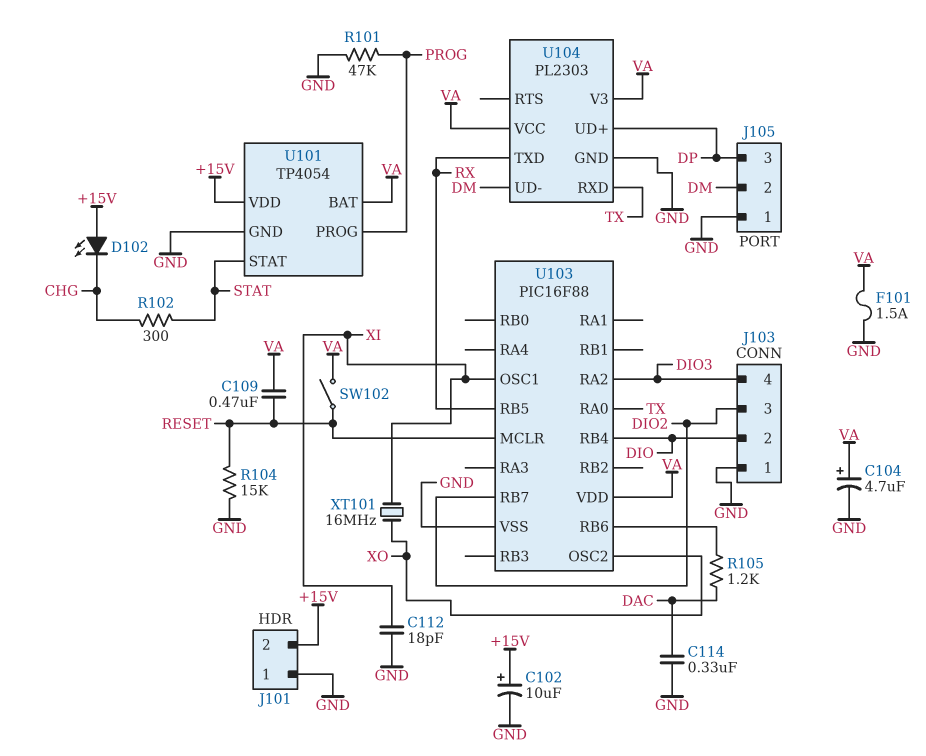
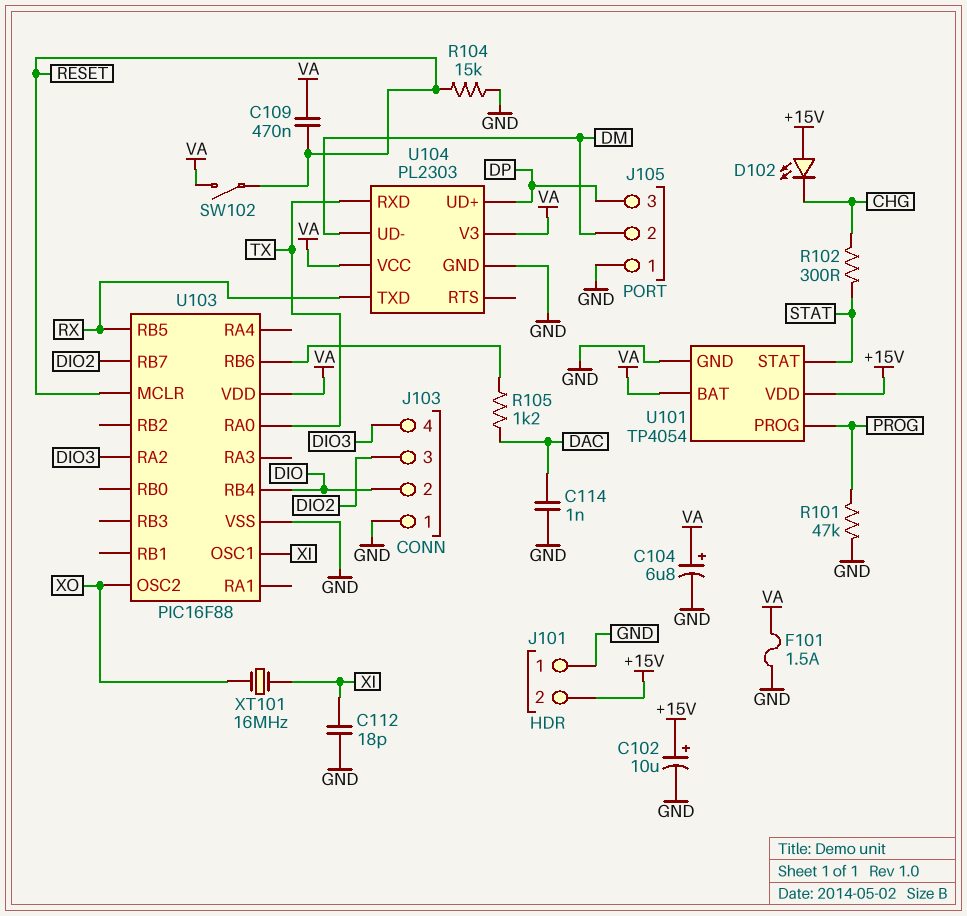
C104: 4.7uF (plus VA, minus GND) -> 6.8uF (plus VA, minus GND)
C114: 330nF (DAC, GND) -> 1nF (DAC, GND)

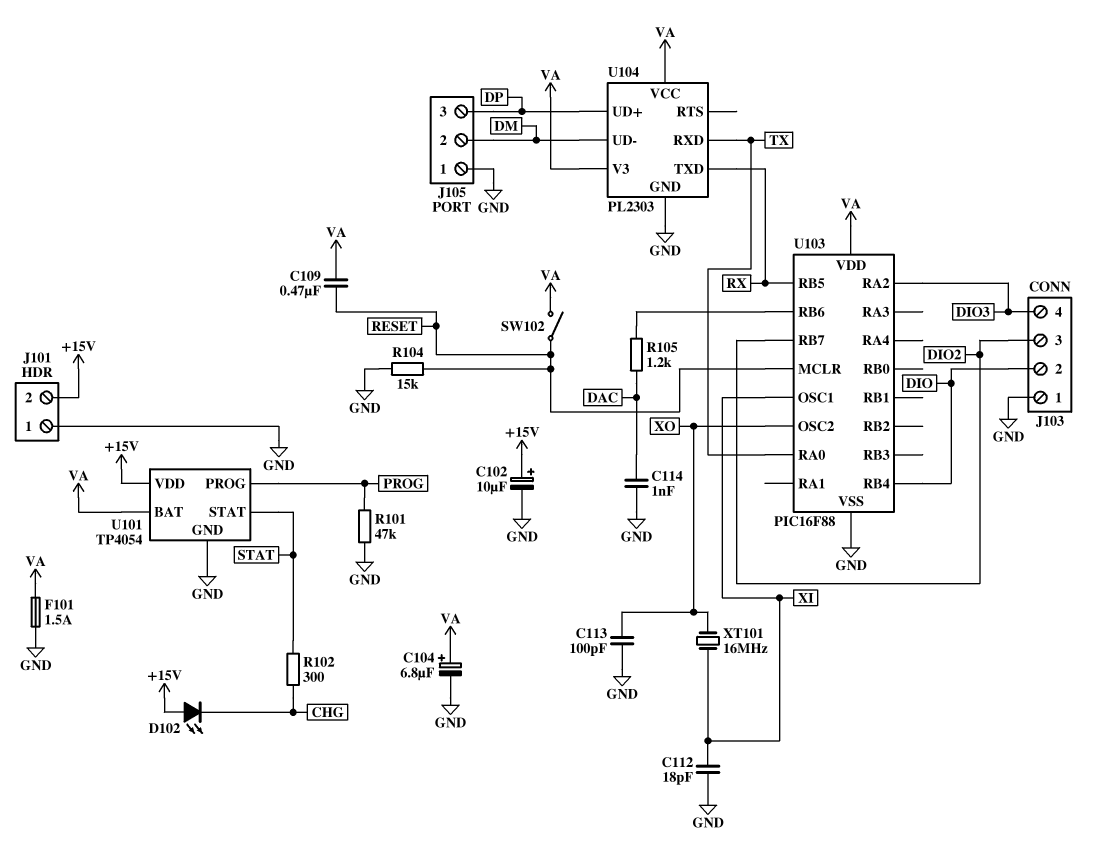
C113: none -> 100pF (GND, XO)

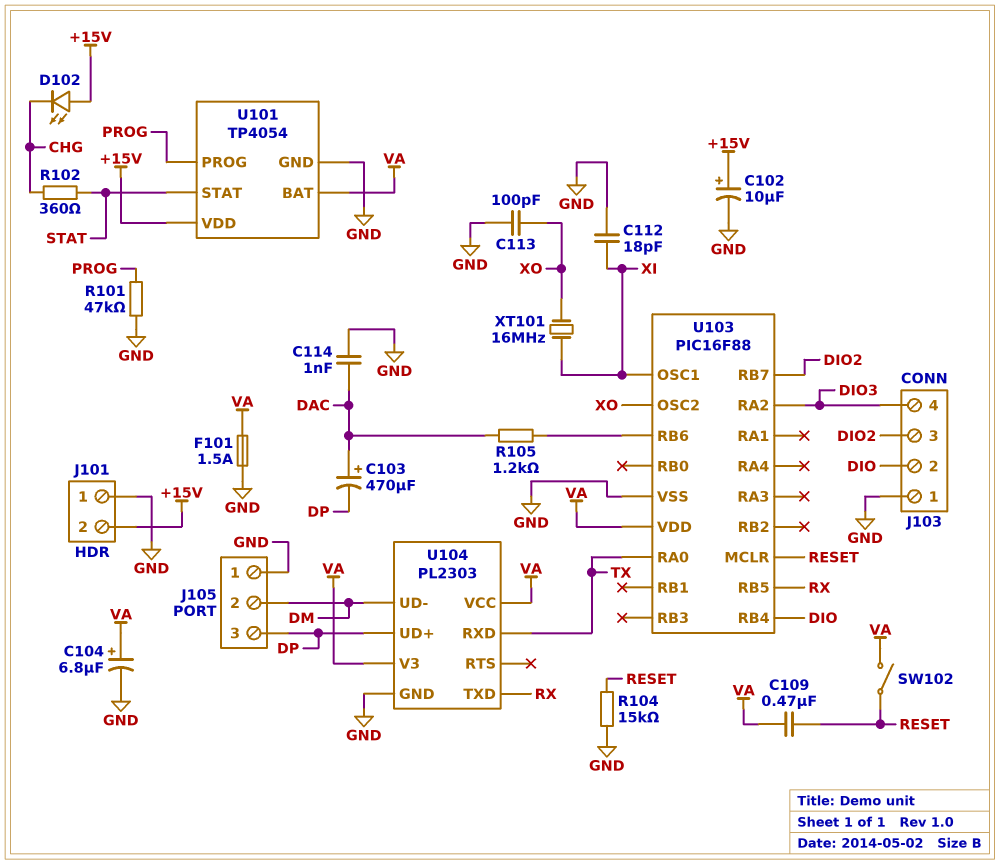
C103: none -> 470uF (plus DAC, minus DP)
R102: 300 (CHG, STAT) -> 360 (CHG, STAT)

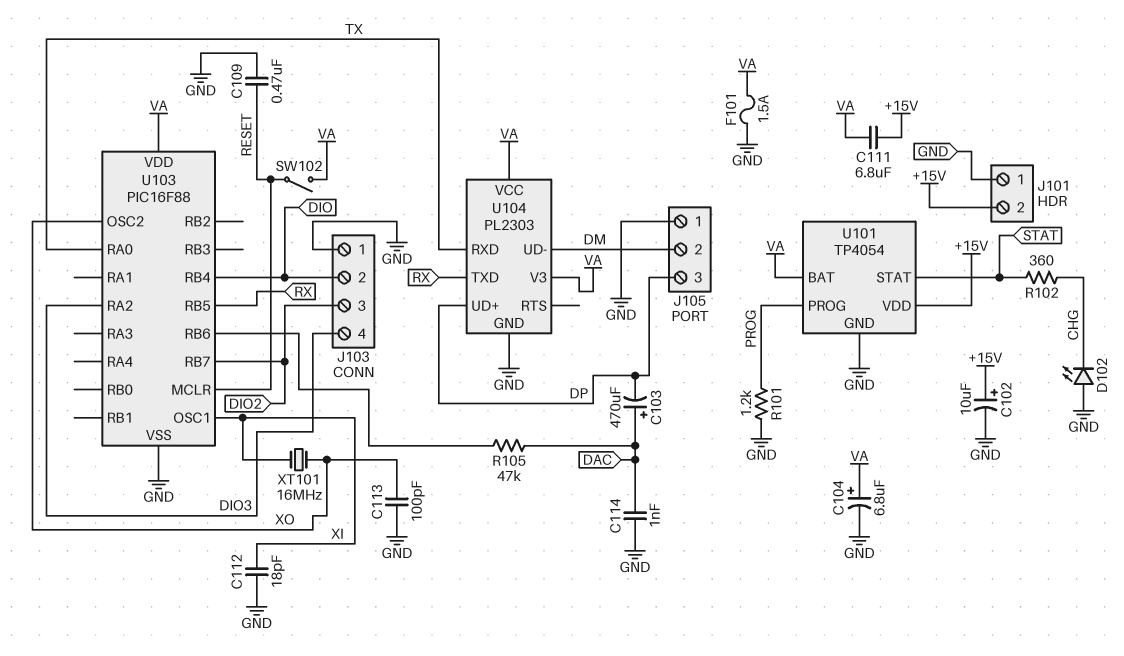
C109: 470nF (RESET, VA) -> 470nF (GND, RESET)
C111: none -> 6.8uF (+15V, VA)
D102: LED (A +15V, K CHG) -> LED (A GND, K CHG)
R101: 47k (GND, PROG) -> 1.2k (GND, PROG)
R104: 15k (GND, RESET) -> none
R105: 1.2k (DAC, U103/RB6) -> 47k (DAC, U103/RB6)

